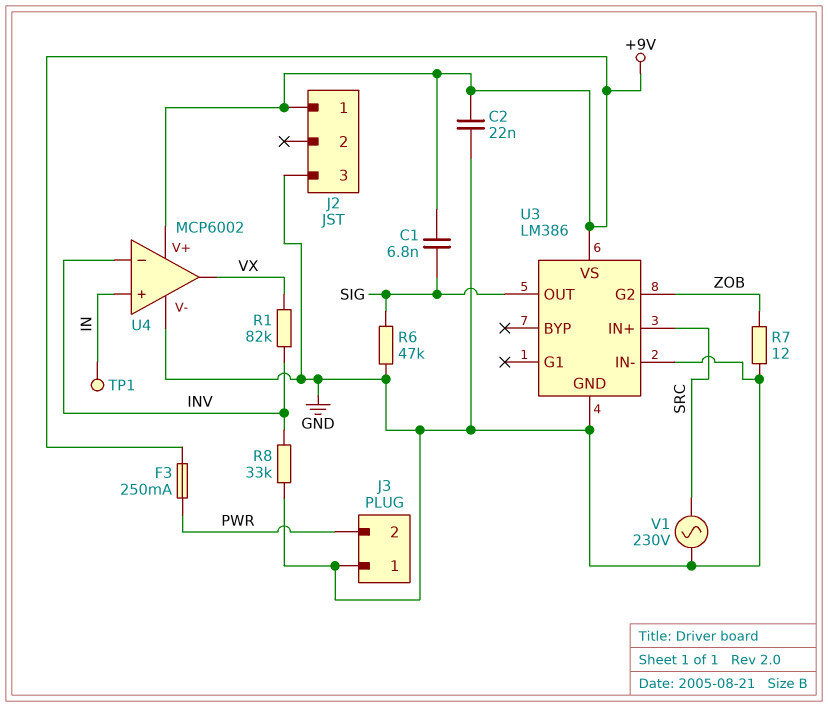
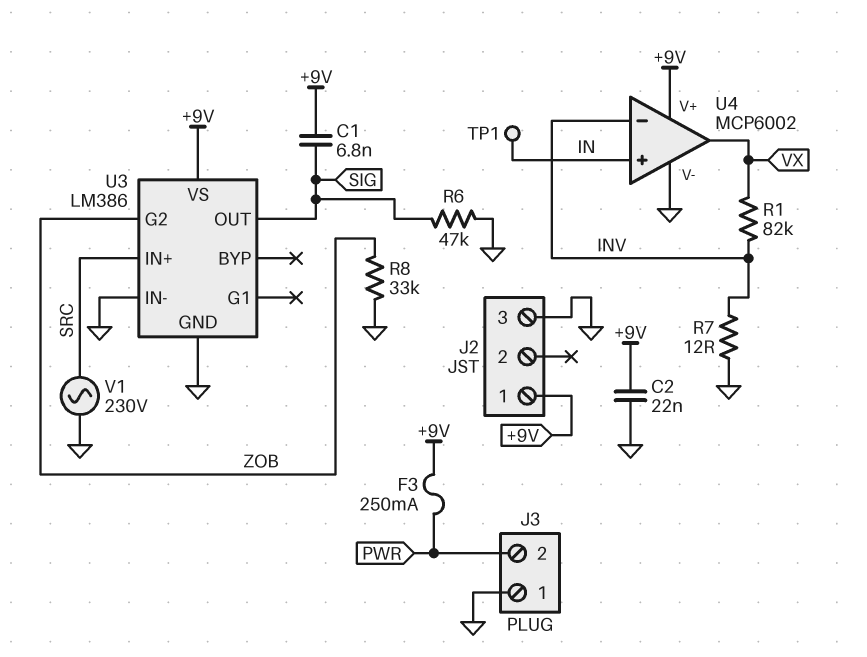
R7: 12 (GND, ZOB) -> 12 (GND, INV)
R8: 33k (GND, INV) -> 33k (GND, ZOB)

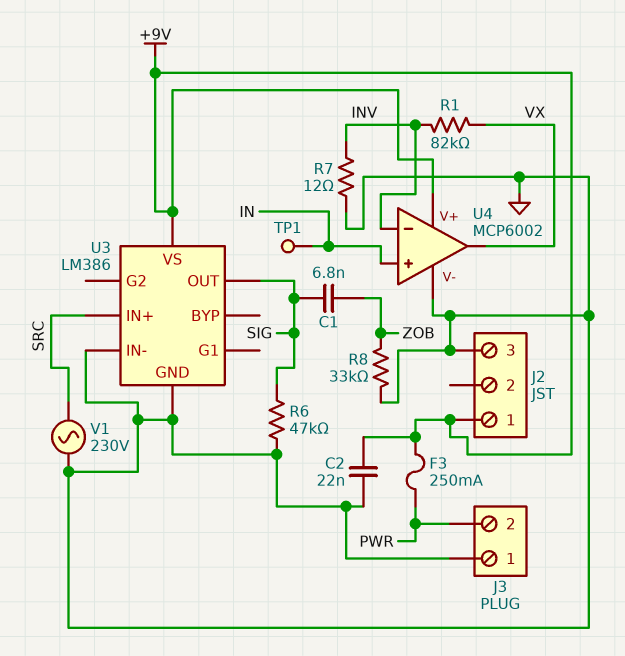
C1: 6.8nF (+9V, SIG) -> 6.8nF (SIG, ZOB)
U3 pin G2: ZOB -> none

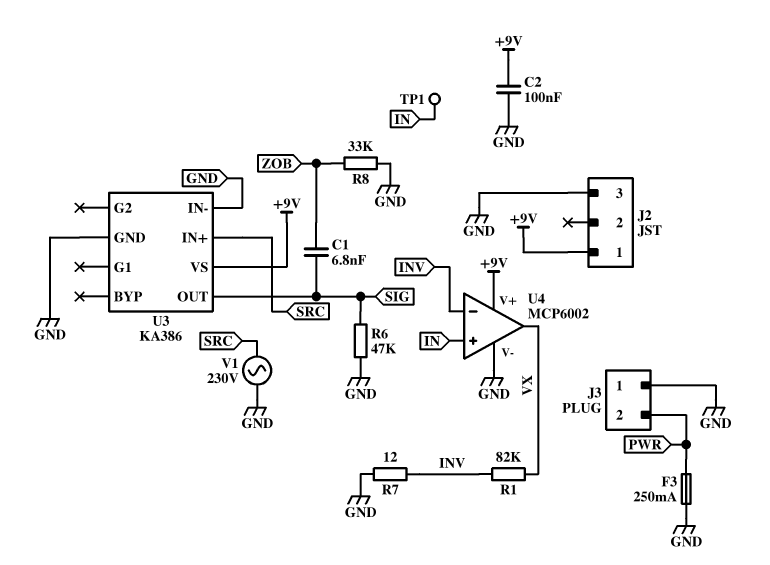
C2: 22nF (+9V, GND) -> 100nF (+9V, GND)
F3: 250mA (+9V, PWR) -> 250mA (GND, PWR)
U3: LM386 -> KA386

